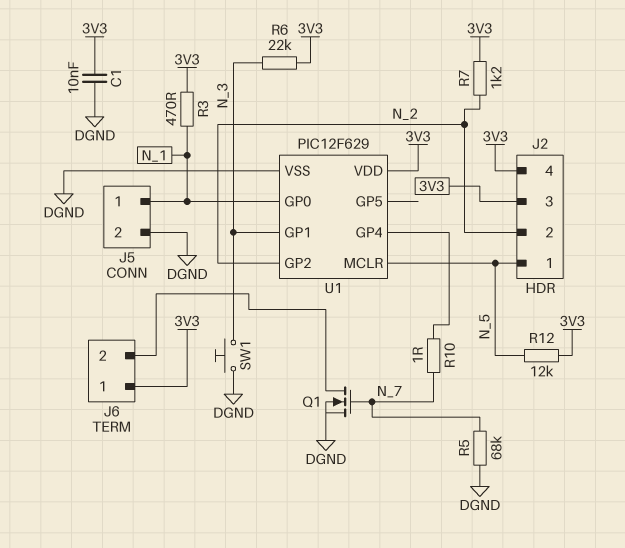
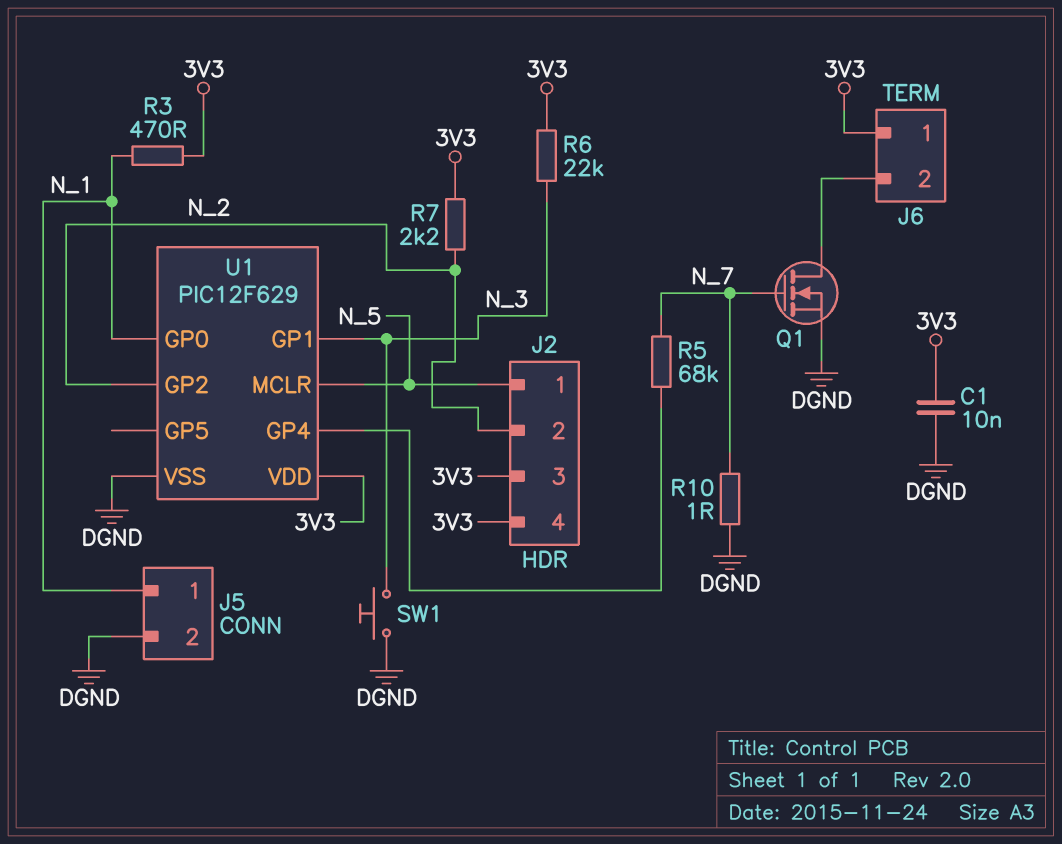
R5: 68k (DGND, N_7) -> 68k (N_7, U1/GP4)
R7: 1.2k (3V3, N_2) -> 2.2k (3V3, N_2)
R10: 1 (N_7, U1/GP4) -> 1 (DGND, N_7)
R12: 12k (3V3, N_5) -> none

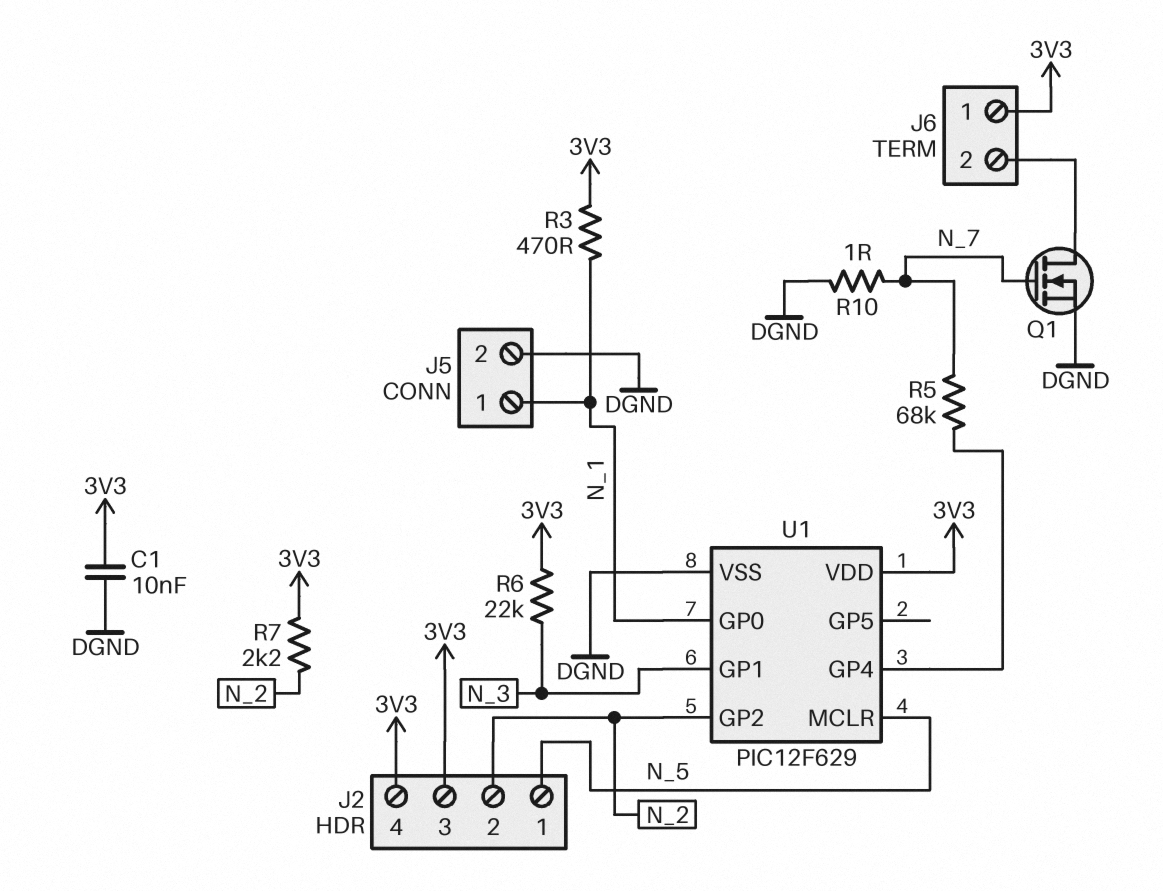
SW1: button (DGND, N_3) -> none

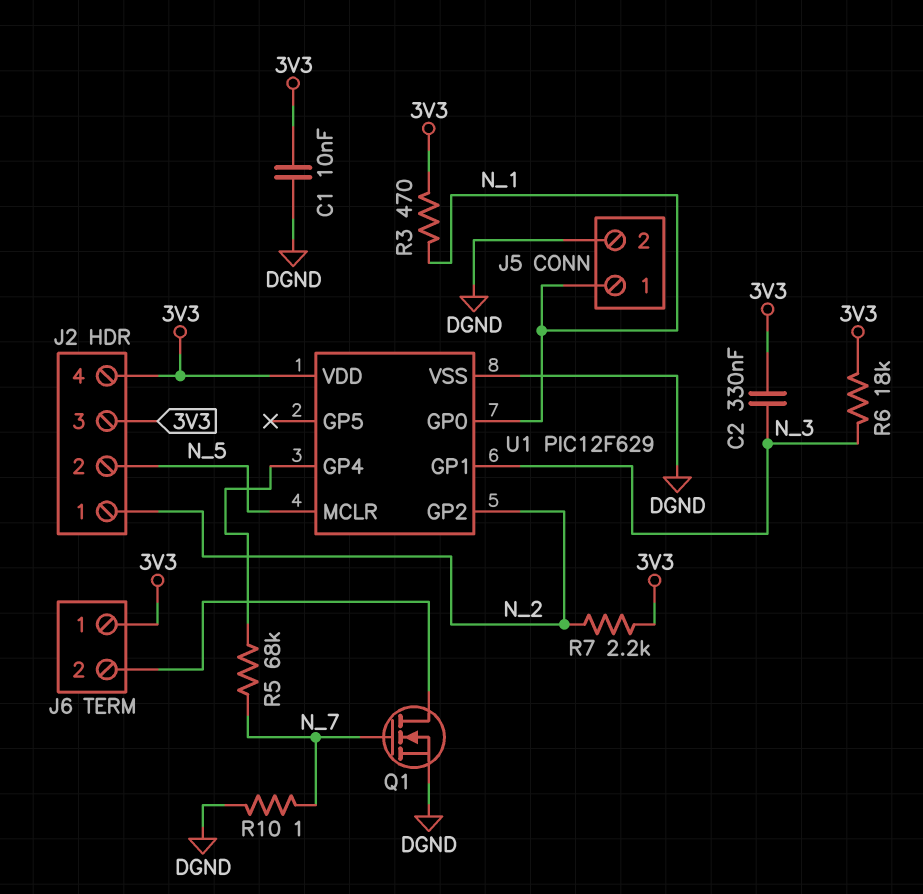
C2: none -> 330nF (3V3, N_3)
J2 pin 1: N_5 -> N_2
J2 pin 2: N_2 -> N_5
R6: 22k (3V3, N_3) -> 18k (3V3, N_3)

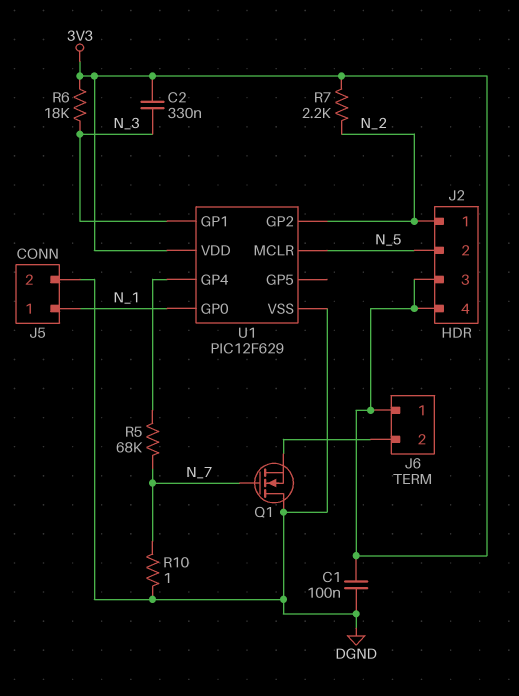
C1: 10nF (3V3, DGND) -> 100nF (3V3, DGND)
Q1: NMOS (G N_7, D J6/2, S DGND) -> NMOS (G N_7, D DGND, S J6/2)
R3: 470 (3V3, N_1) -> none

